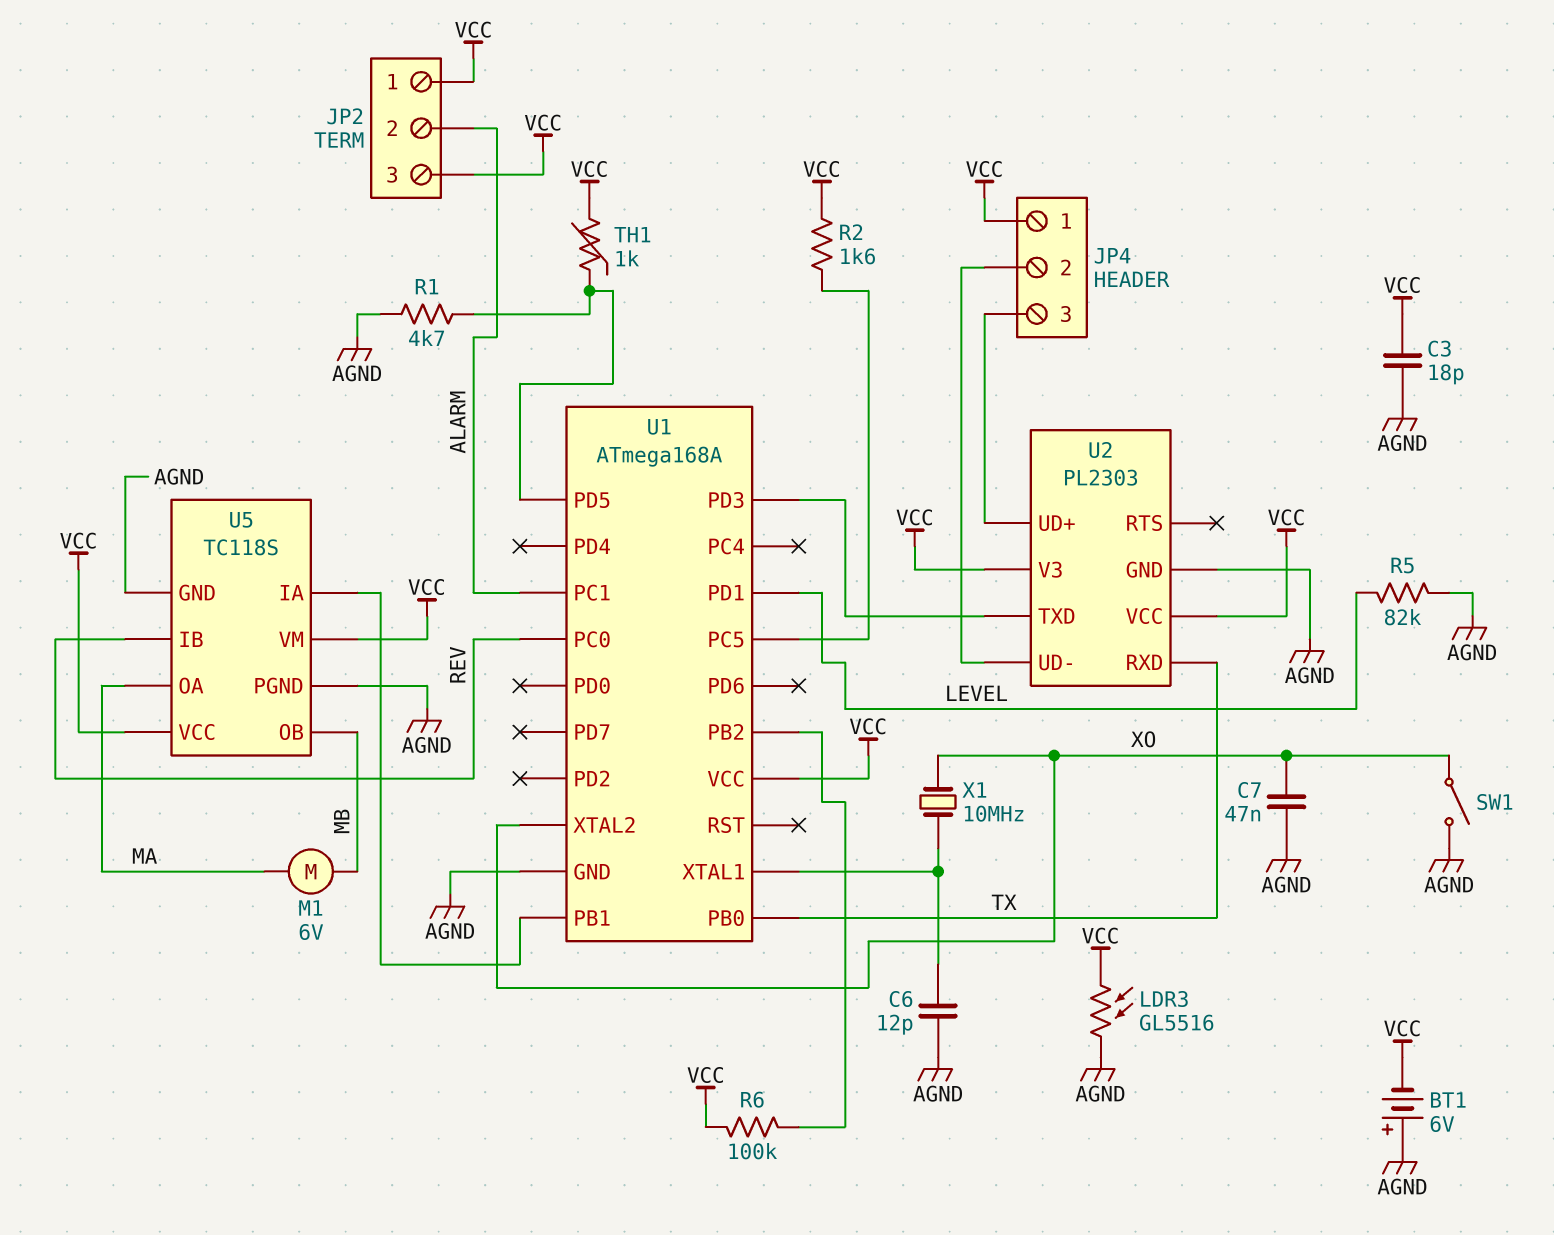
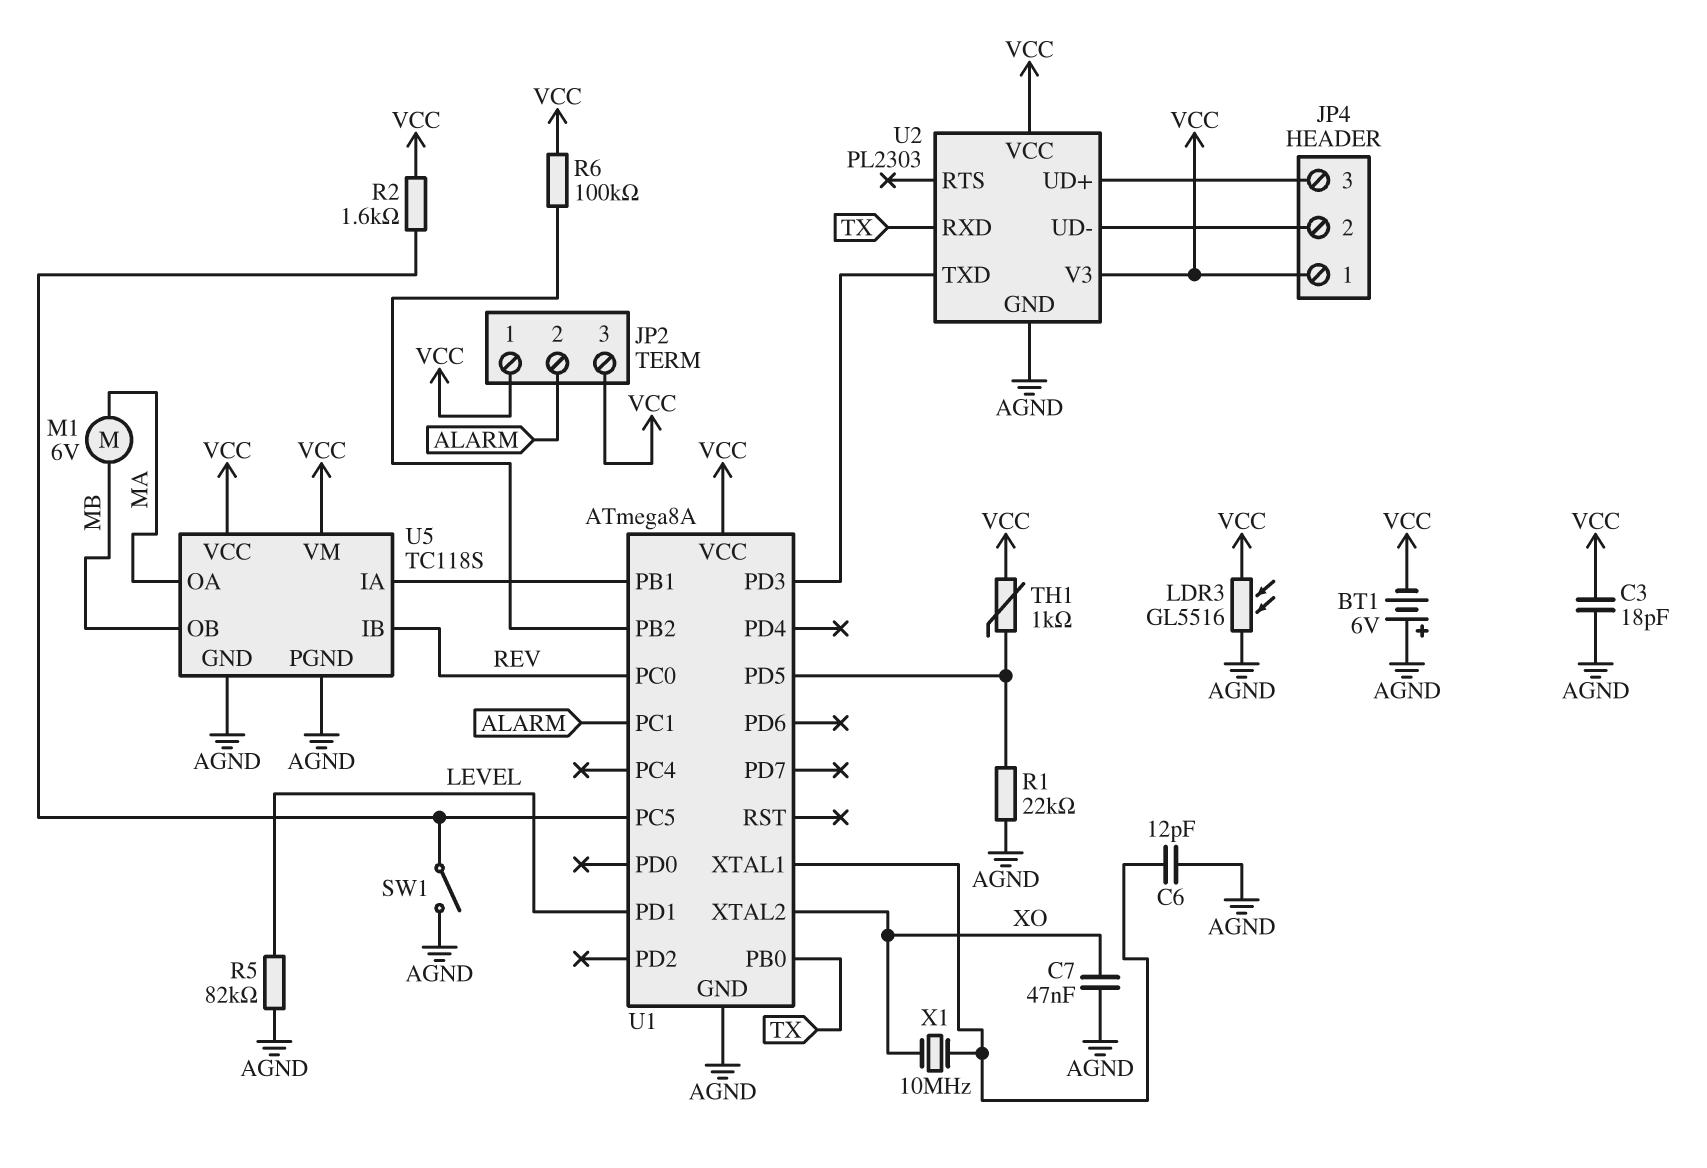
R1: 4.7k (AGND, U1/PD5) -> 22k (AGND, U1/PD5)
SW1: switch (AGND, XO) -> switch (AGND, U1/PC5)
U1: ATmega168A -> ATmega8A

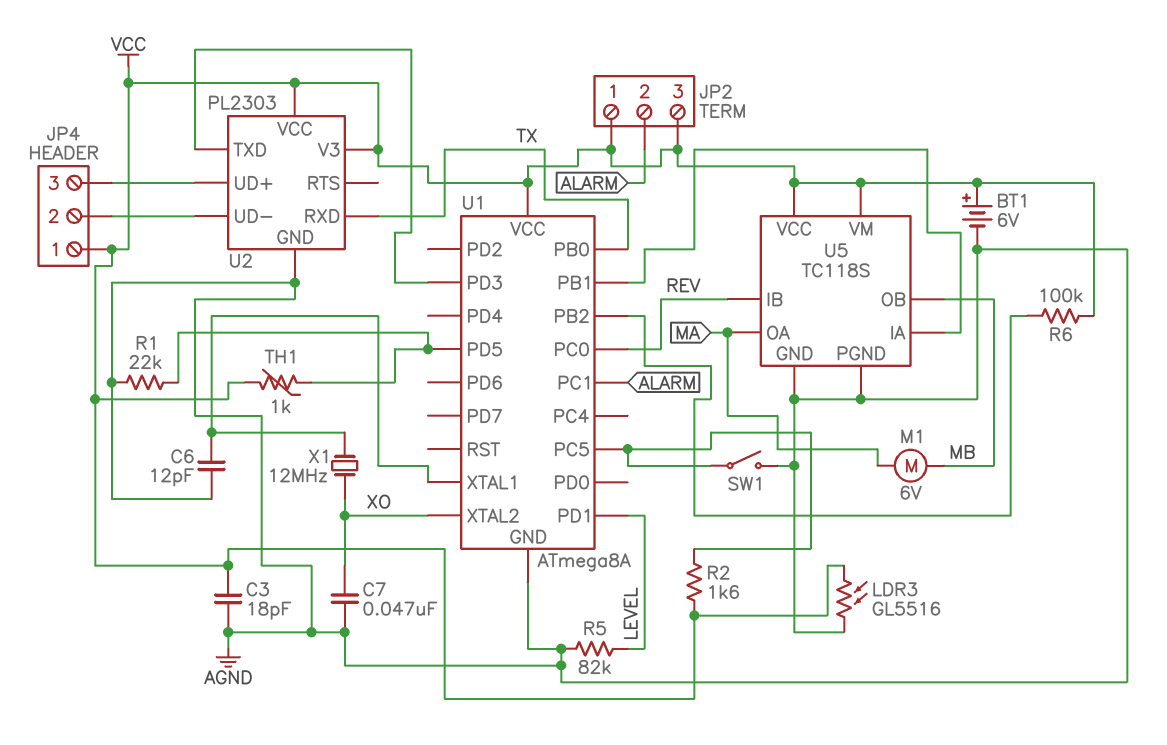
BT1: 6V (plus AGND, minus VCC) -> 6V (plus VCC, minus AGND)
X1: 10MHz (U1/XTAL1, XO) -> 12MHz (U1/XTAL1, XO)

